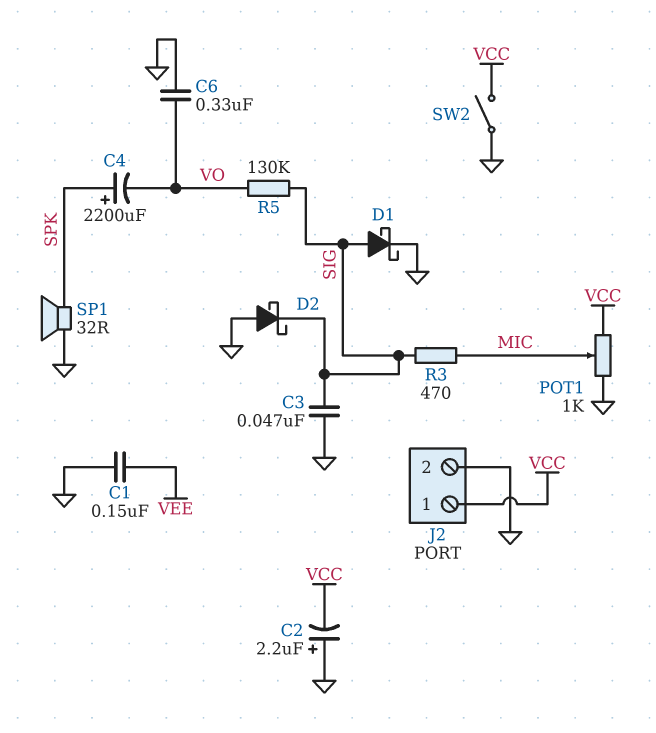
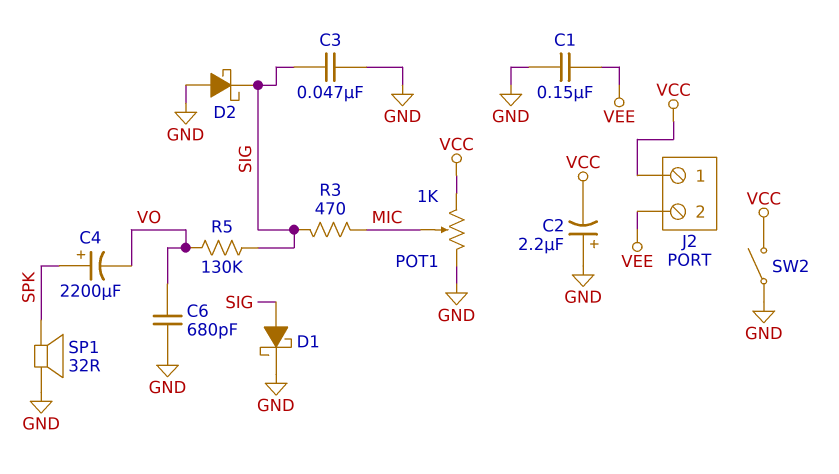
C6: 330nF (GND, VO) -> 680pF (GND, VO)
J2 pin 2: GND -> VEE

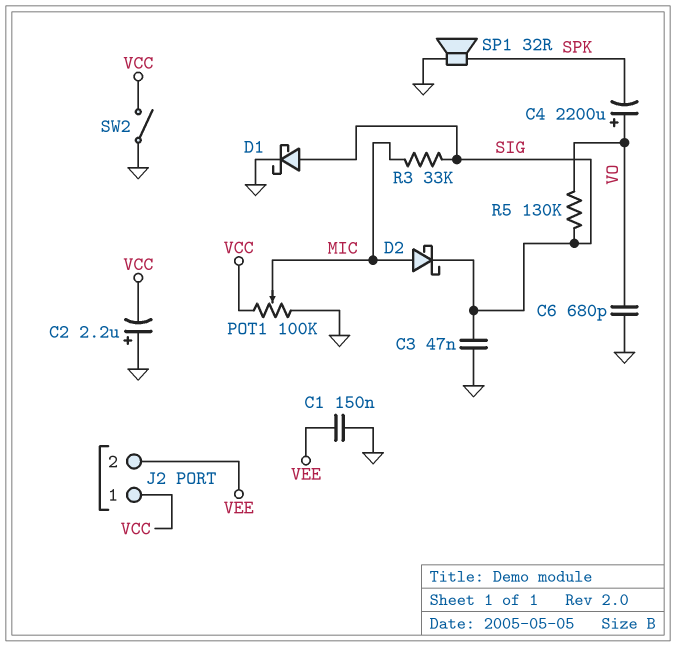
C4: 2200uF (plus SPK, minus VO) -> 2200uF (plus VO, minus SPK)
D2: schottky (A GND, K SIG) -> schottky (A MIC, K SIG)
POT1: 1k (GND, VCC, wiper MIC) -> 100k (GND, VCC, wiper MIC)
R3: 470 (MIC, SIG) -> 33k (MIC, SIG)

